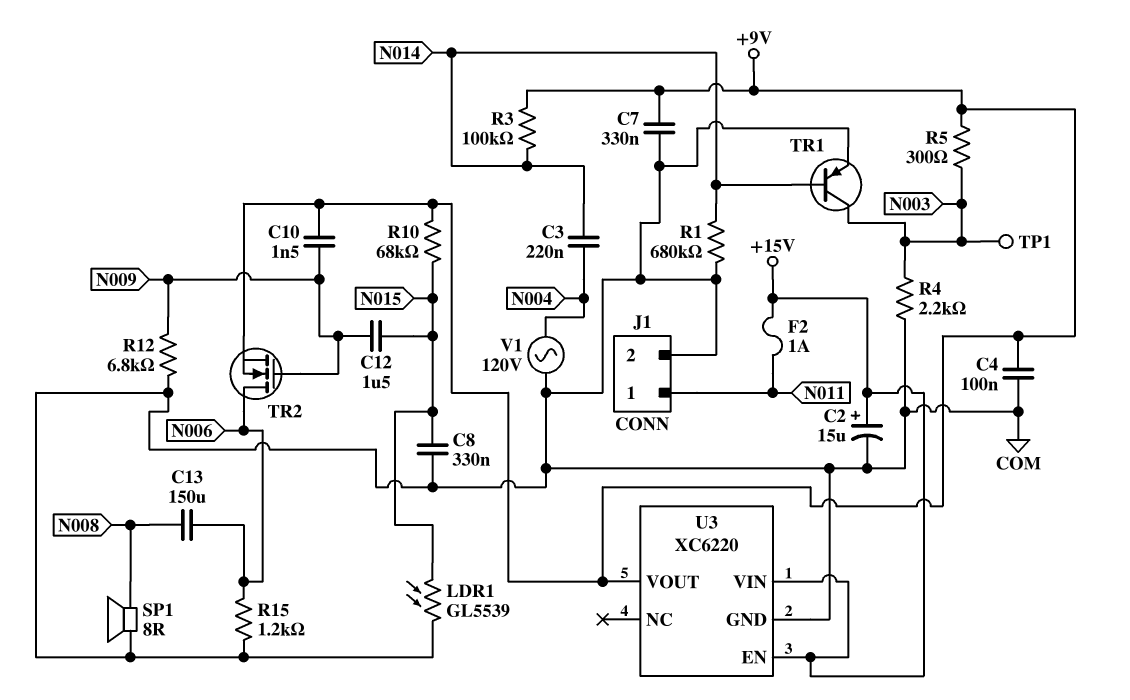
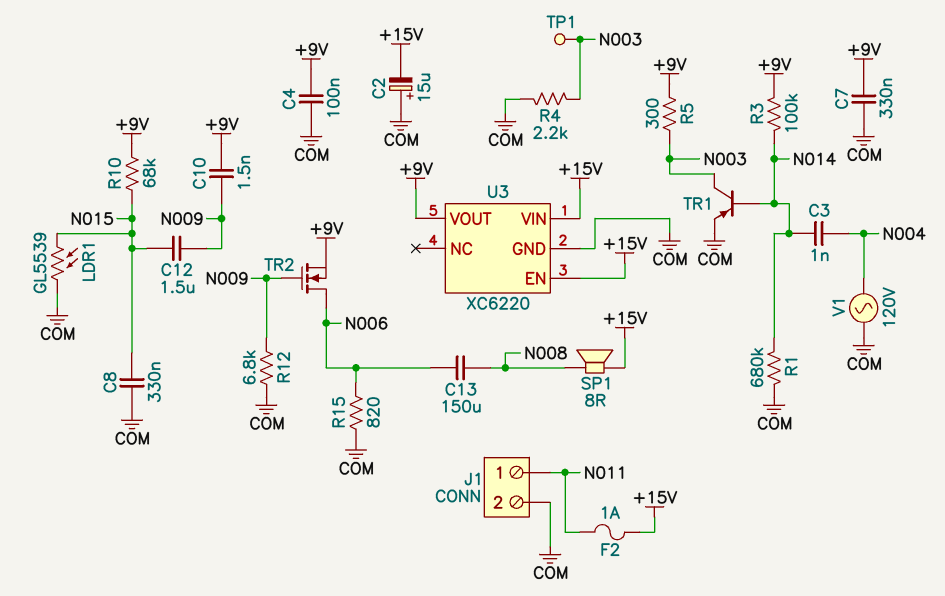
C2: 15uF (plus +15V, minus COM) -> 15uF (plus COM, minus +15V)
C3: 220nF (N004, N014) -> 1nF (N004, N014)
R15: 1.2k (COM, N006) -> 820 (COM, N006)
SP1: speaker 8R (COM, N008) -> speaker 8R (+15V, N008)

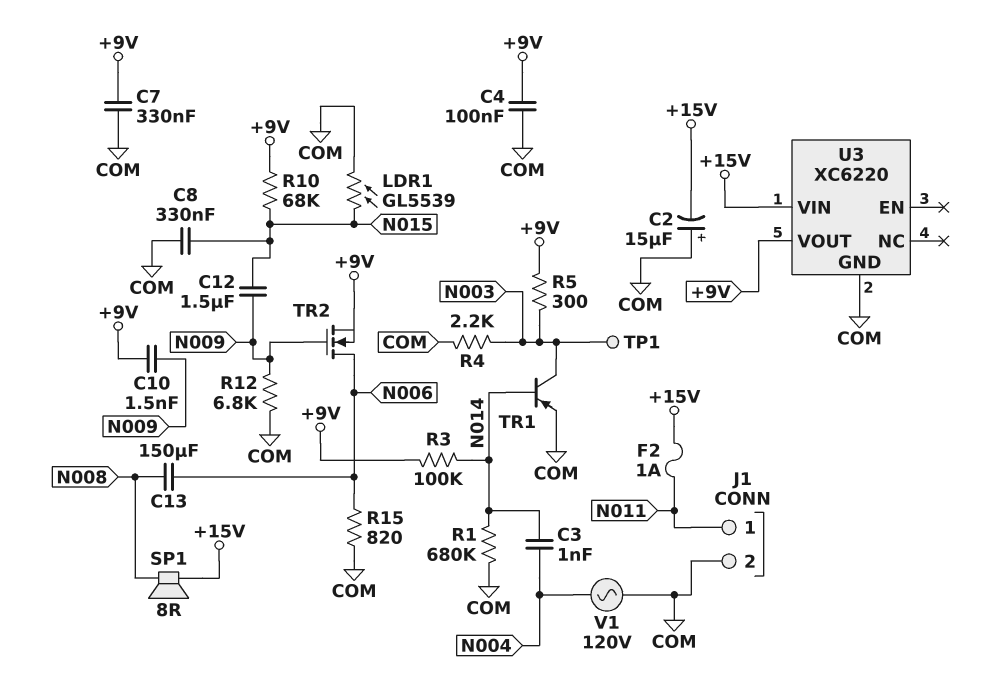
U3 pin EN: +15V -> none

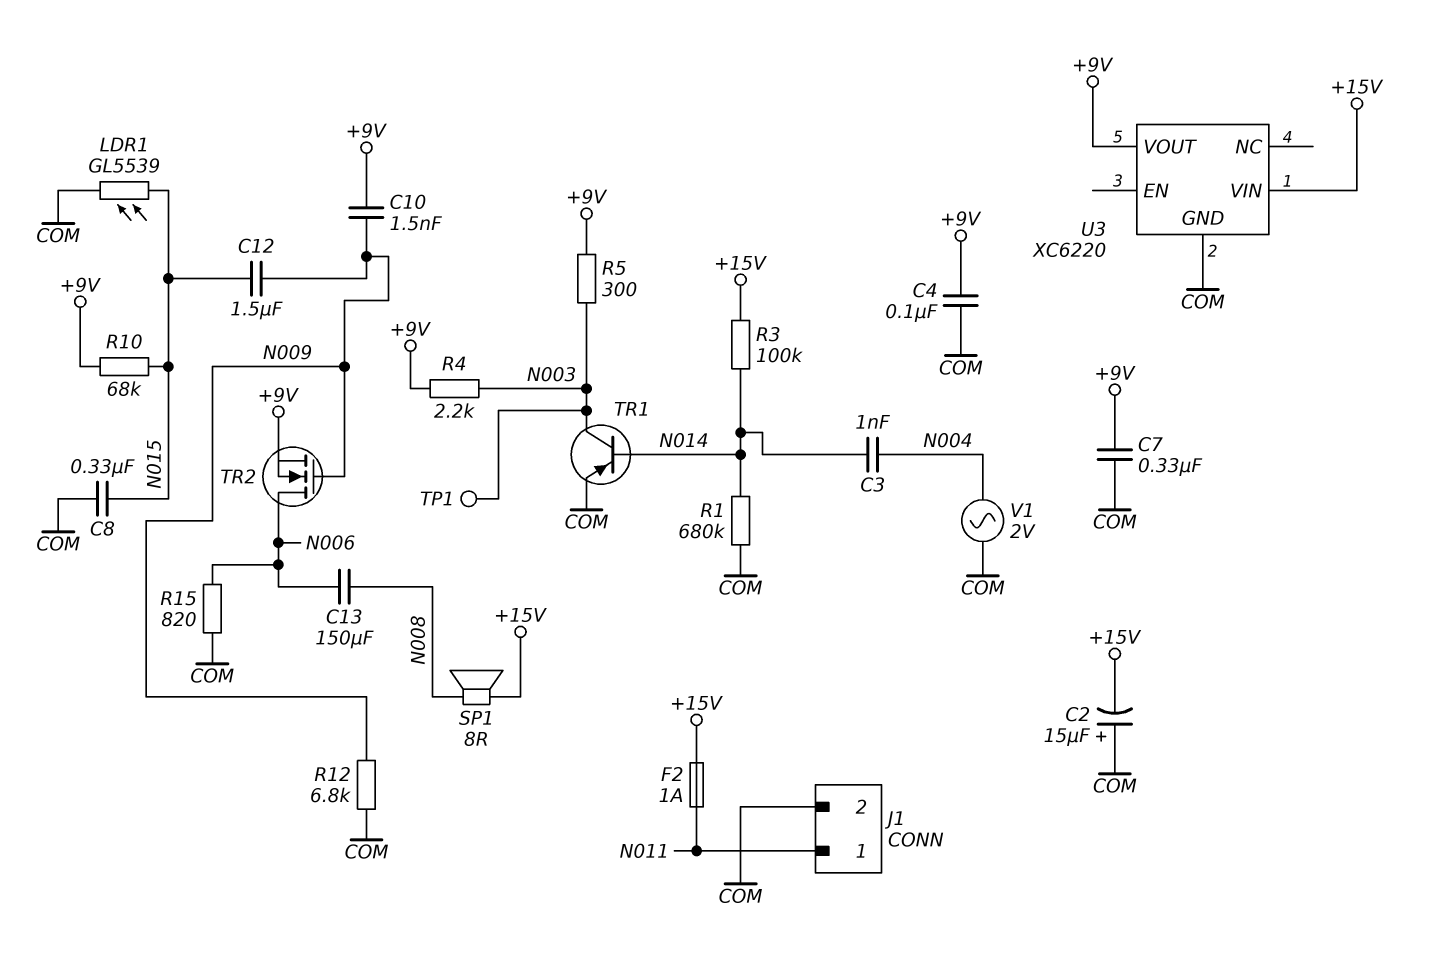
R3: 100k (+9V, N014) -> 100k (+15V, N014)
R4: 2.2k (COM, N003) -> 2.2k (+9V, N003)
V1: AC 120V (COM, N004) -> AC 2V (COM, N004)

